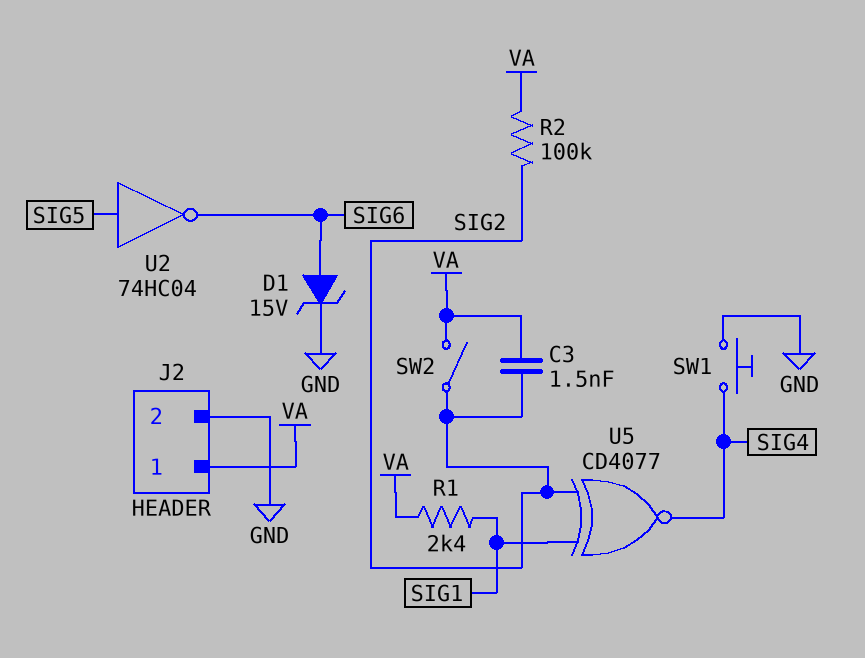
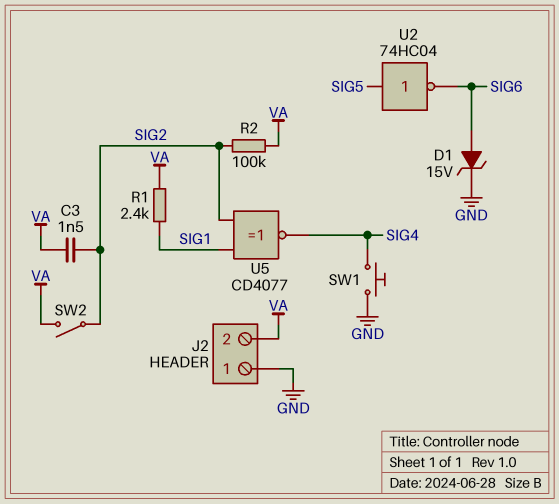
J2 pin 1: VA -> GND
J2 pin 2: GND -> VA

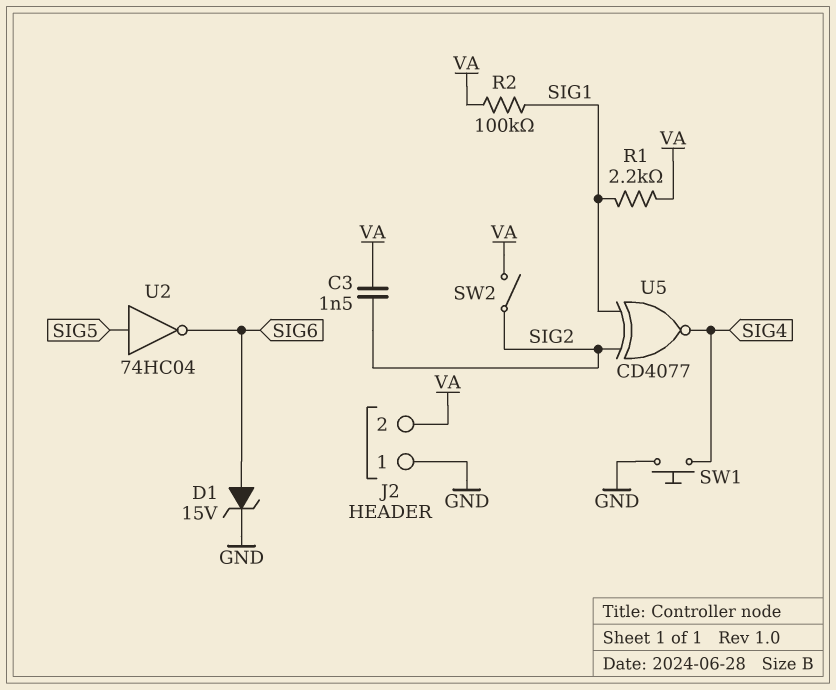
R1: 2.4k (SIG1, VA) -> 2.2k (SIG1, VA)
R2: 100k (SIG2, VA) -> 100k (SIG1, VA)

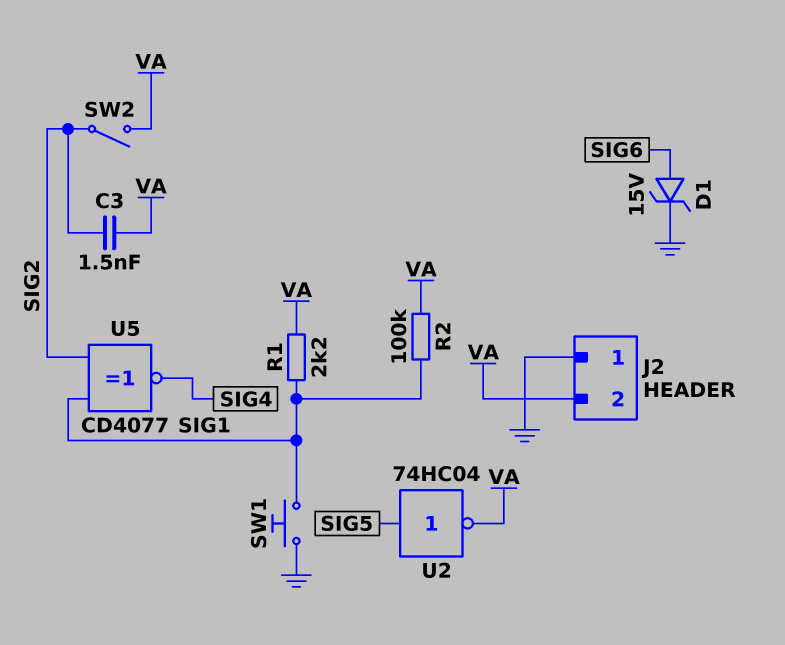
SW1: button (GND, SIG4) -> button (GND, SIG1)
U2: NOT 74HC04 (in SIG5, out SIG6) -> NOT 74HC04 (in SIG5, out VA)

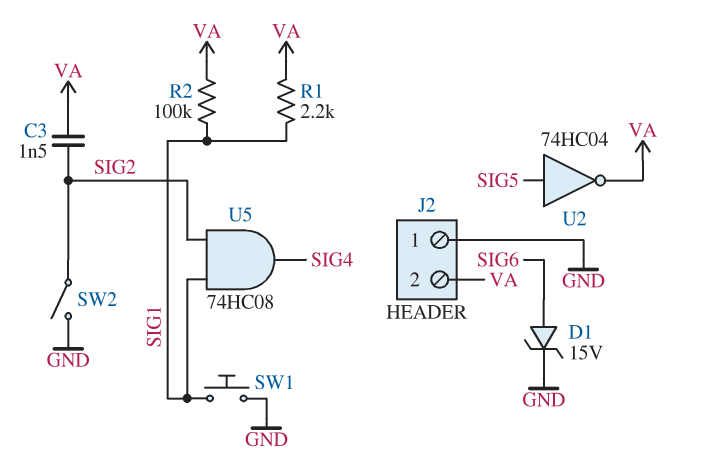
SW2: switch (SIG2, VA) -> switch (GND, SIG2)
U5: XNOR CD4077 (in SIG1, in SIG2, out SIG4) -> AND 74HC08 (in SIG1, in SIG2, out SIG4)

